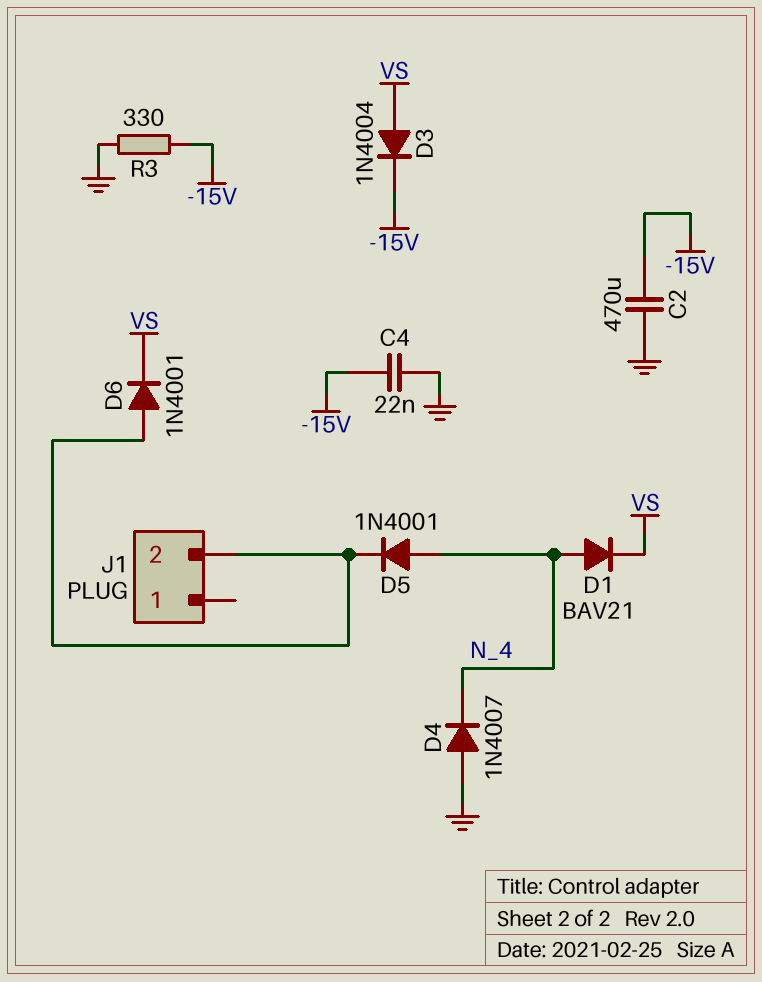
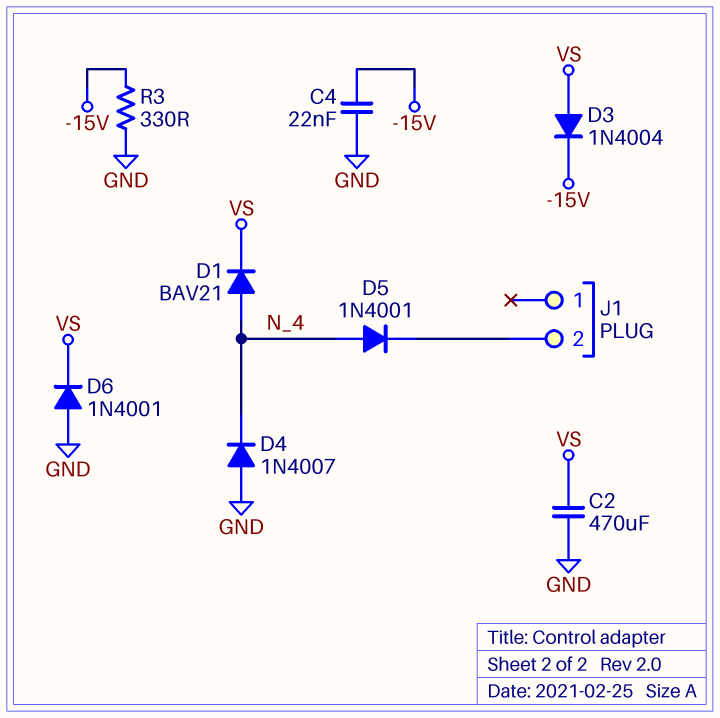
C2: 470uF (-15V, GND) -> 470uF (GND, VS)
D6: diode 1N4001 (A J1/2, K VS) -> diode 1N4001 (A GND, K VS)

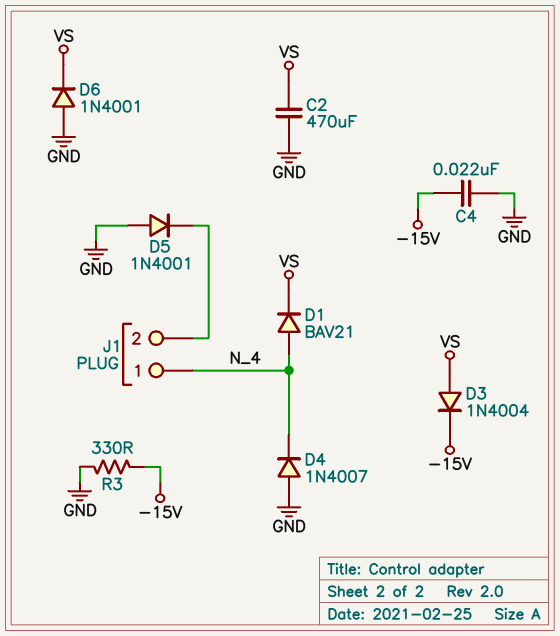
D5: diode 1N4001 (A N_4, K J1/2) -> diode 1N4001 (A GND, K J1/2)
J1 pin 1: none -> N_4

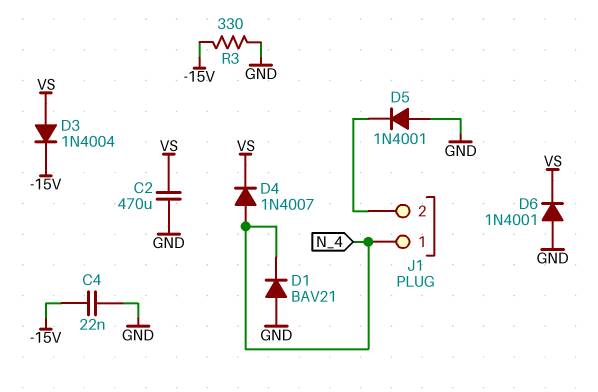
D1: diode BAV21 (A N_4, K VS) -> diode BAV21 (A GND, K N_4)
D4: diode 1N4007 (A GND, K N_4) -> diode 1N4007 (A N_4, K VS)

